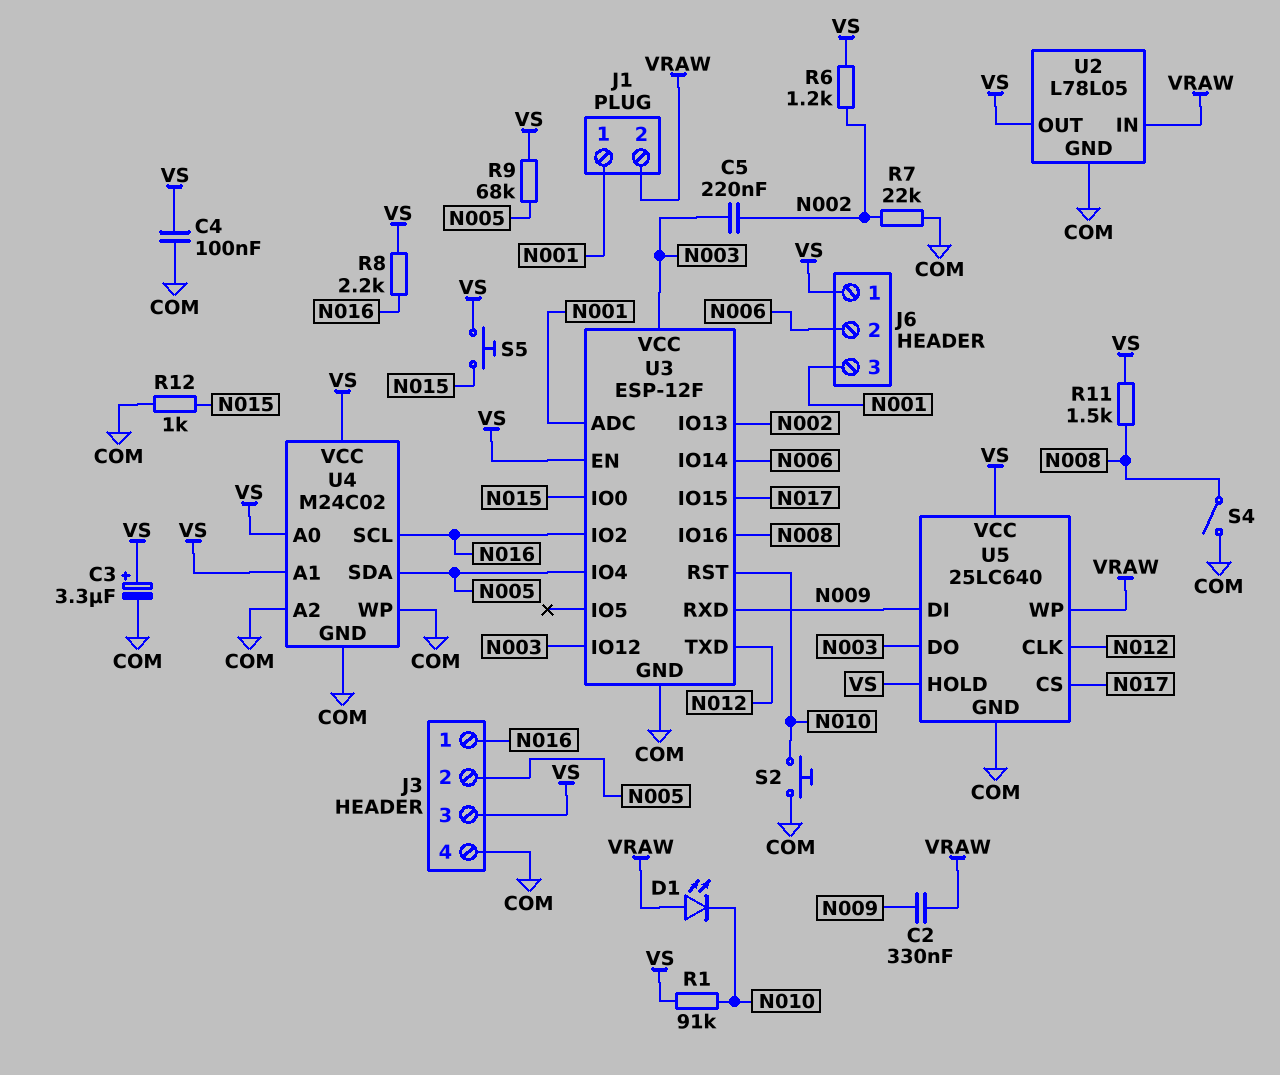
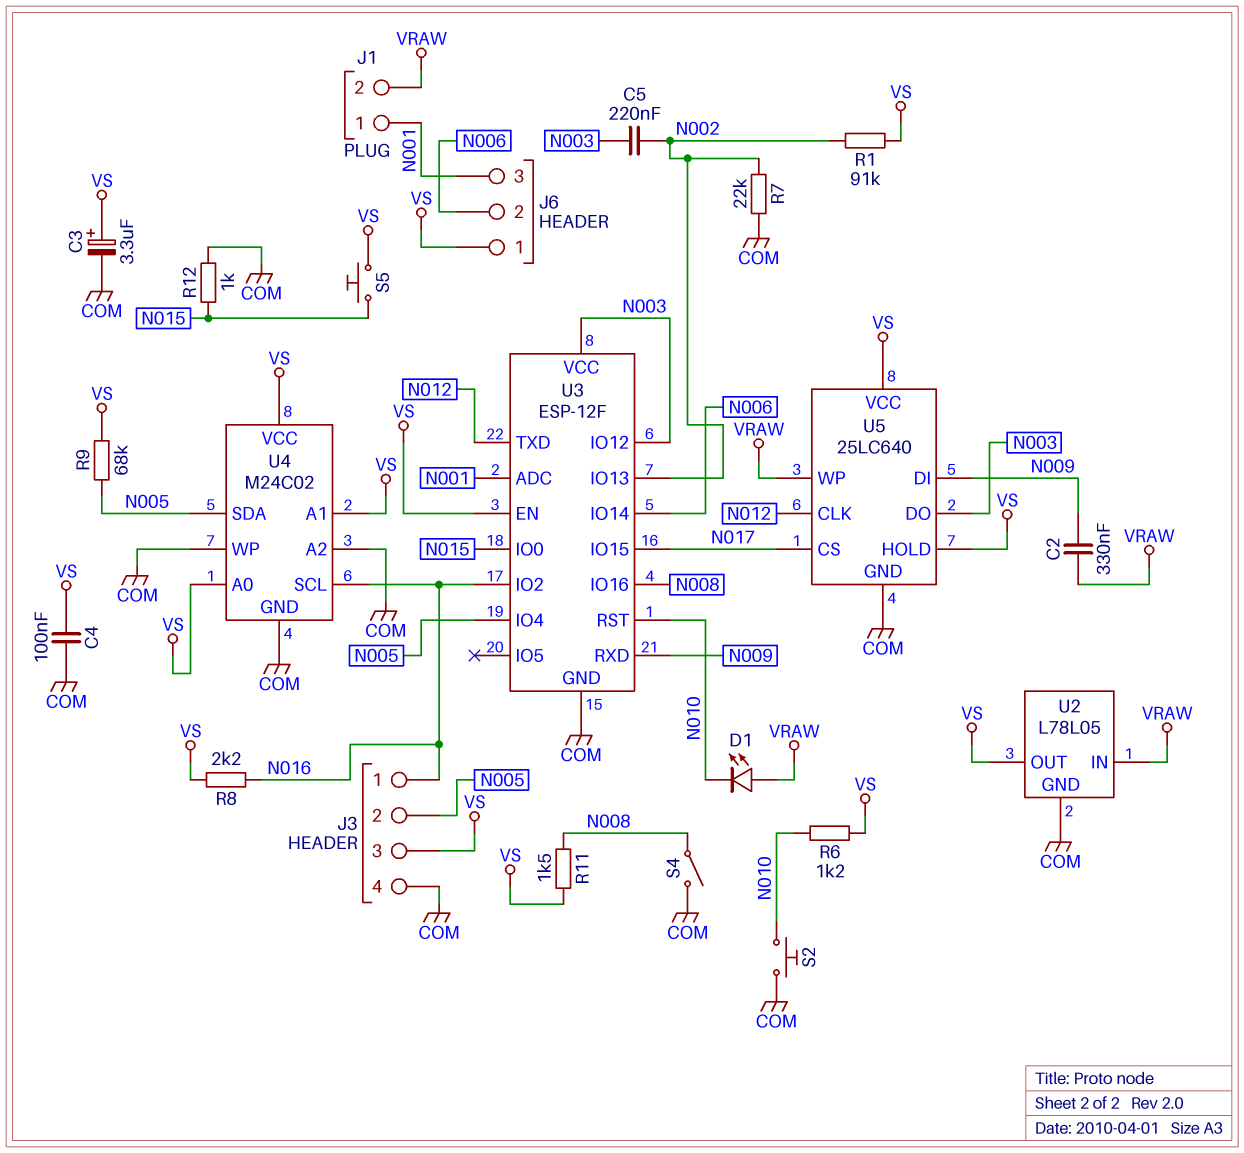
R1: 91k (N010, VS) -> 91k (N002, VS)
R6: 1.2k (N002, VS) -> 1.2k (N010, VS)

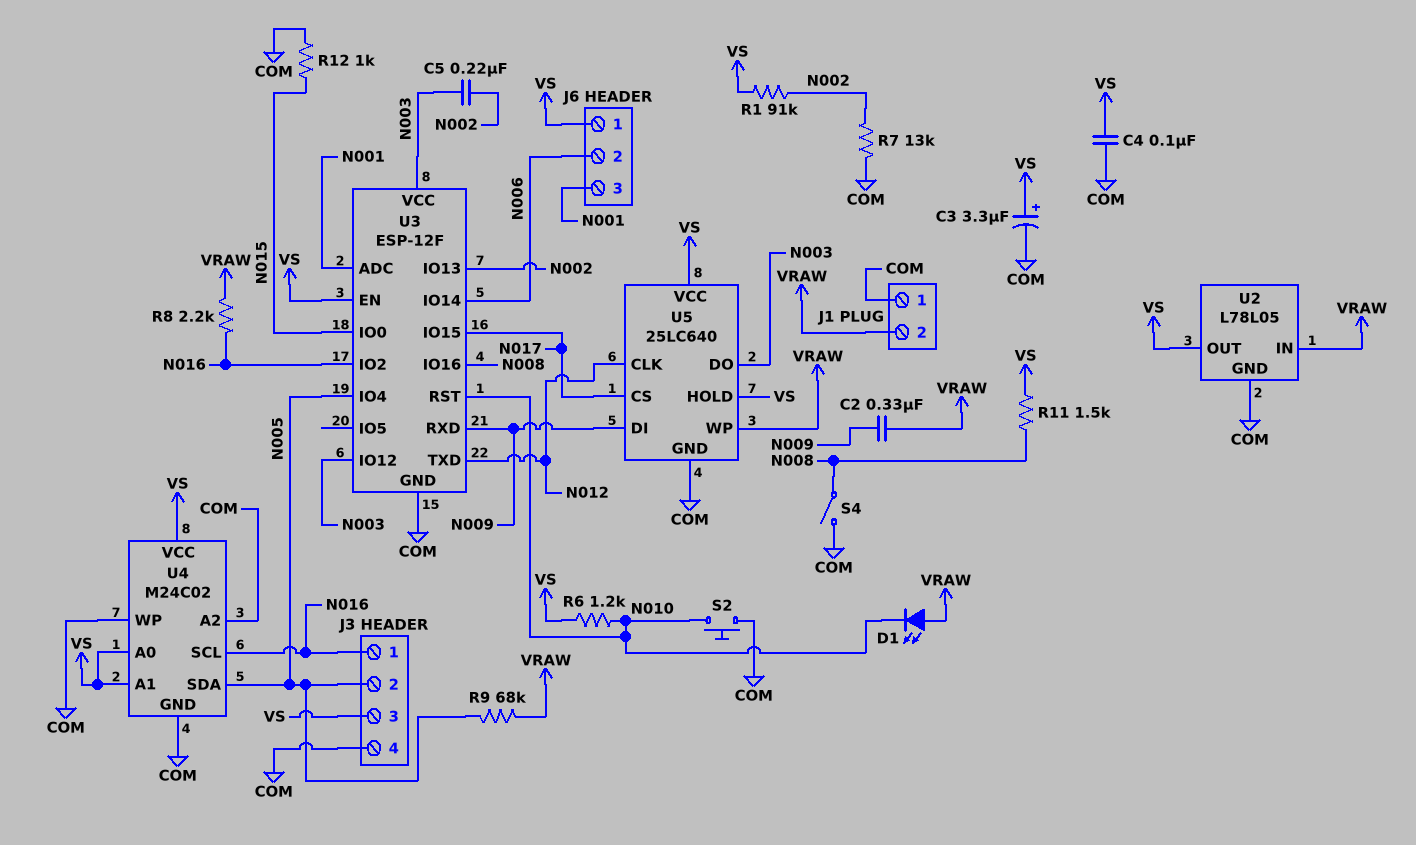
J1 pin 1: N001 -> COM
R7: 22k (COM, N002) -> 13k (COM, N002)
R8: 2.2k (N016, VS) -> 2.2k (N016, VRAW)
R9: 68k (N005, VS) -> 68k (N005, VRAW)
S5: button (N015, VS) -> none

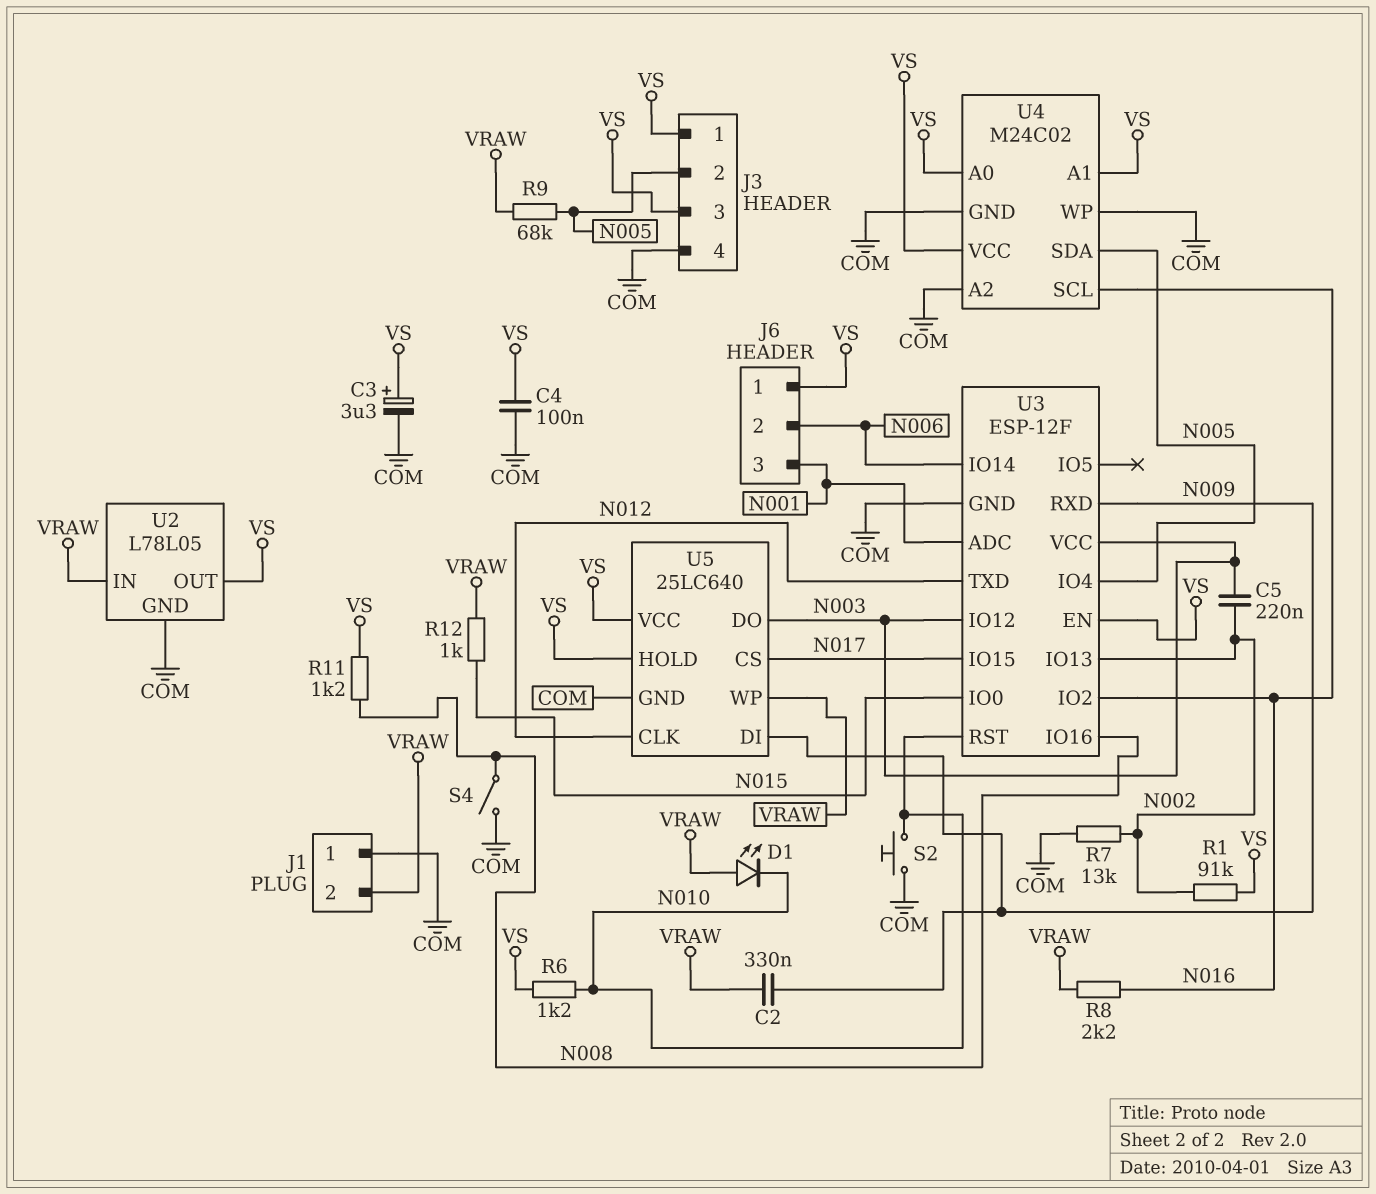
J3 pin 1: N016 -> VS
R11: 1.5k (N008, VS) -> 1.2k (N008, VS)
R12: 1k (COM, N015) -> 1k (N015, VRAW)

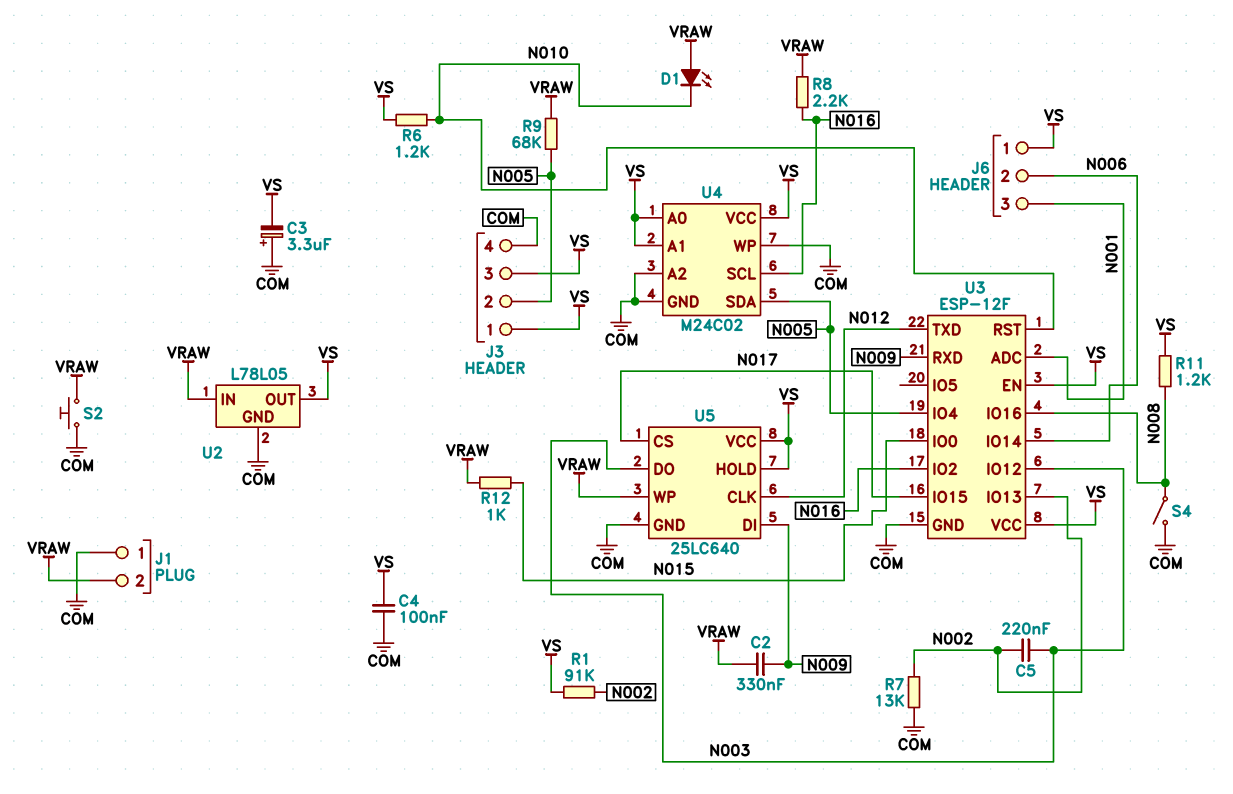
C3: 3.3uF (plus VS, minus COM) -> 3.3uF (plus COM, minus VS)
S2: button (COM, N010) -> button (COM, VRAW)
U3 pin VCC: N003 -> VS

